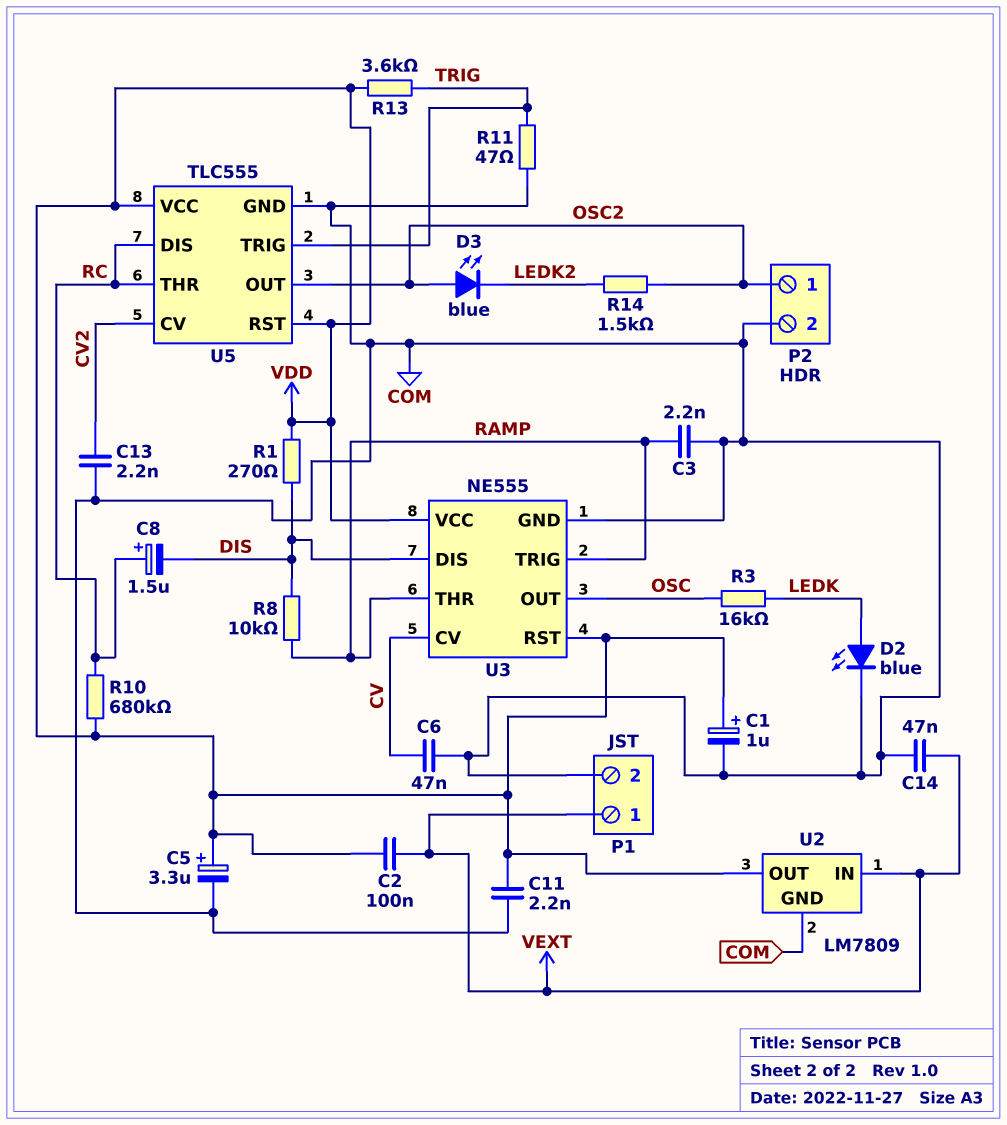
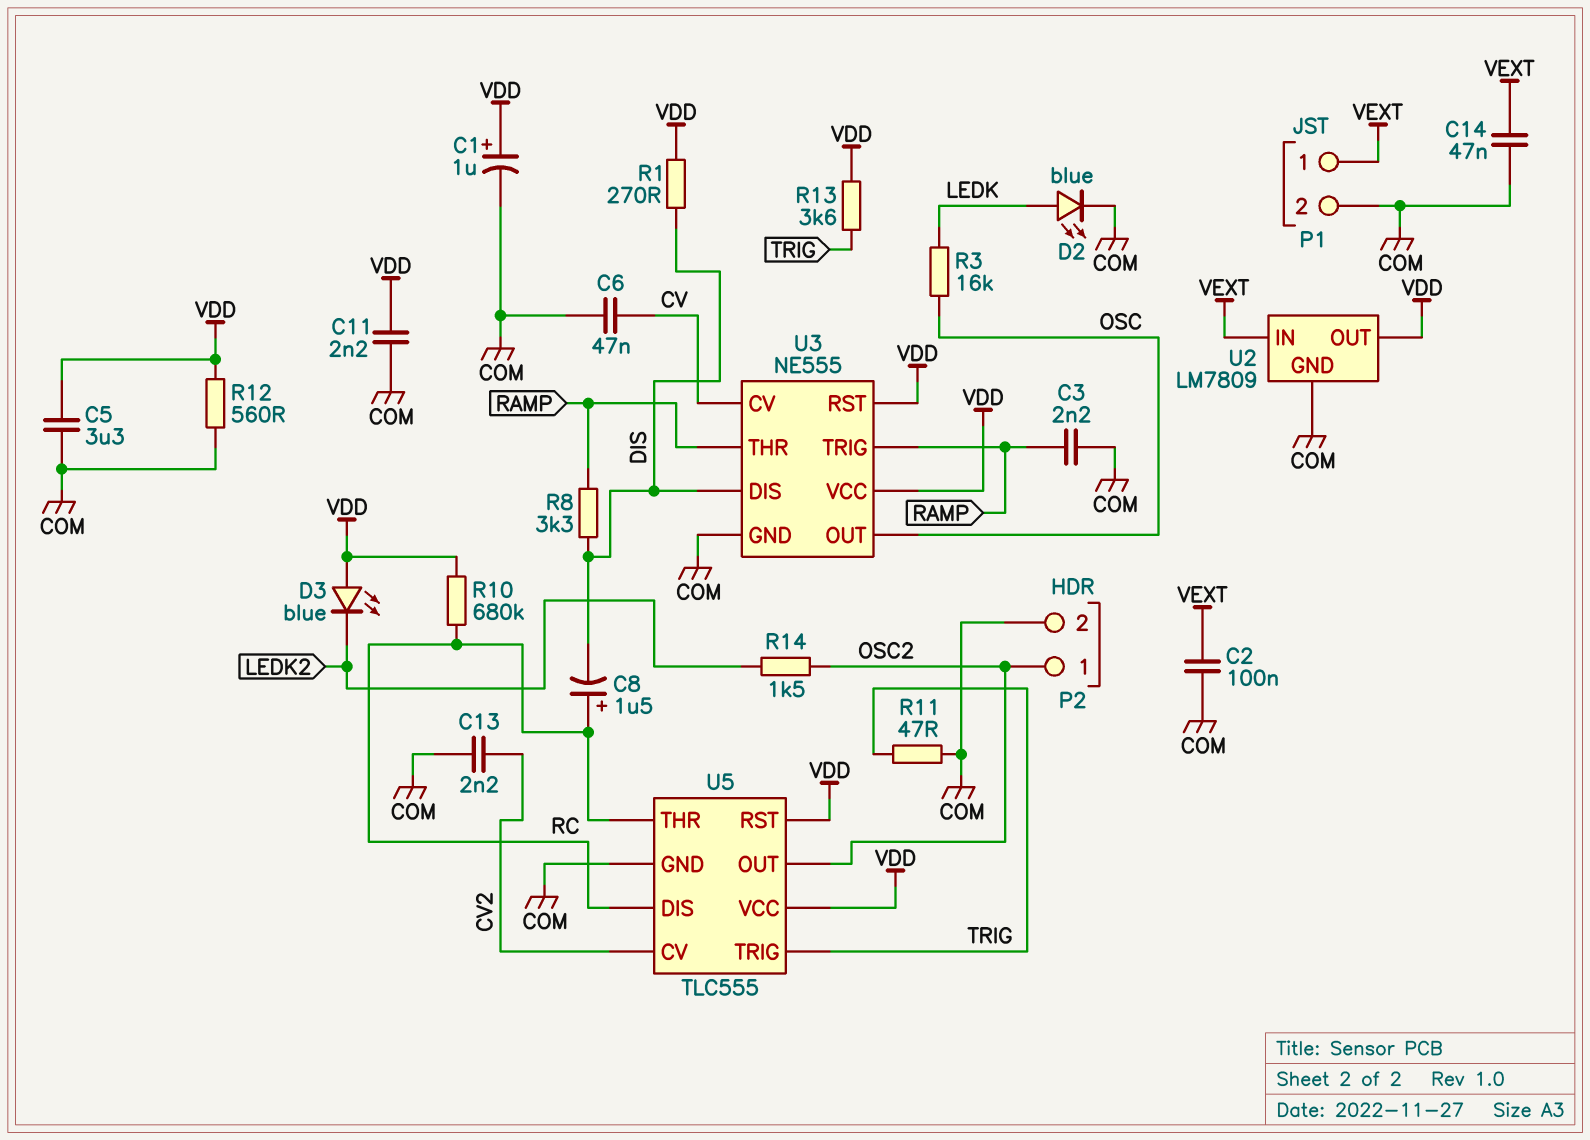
C2: 100nF (VDD, VEXT) -> 100nF (COM, VEXT)
C5: 3.3uF (plus VDD, minus COM) -> 3.3uF (COM, VDD)
D3: LED blue (A OSC2, K LEDK2) -> LED blue (A VDD, K LEDK2)
R8: 10k (DIS, RAMP) -> 3.3k (DIS, RAMP)
R12: none -> 560 (COM, VDD)

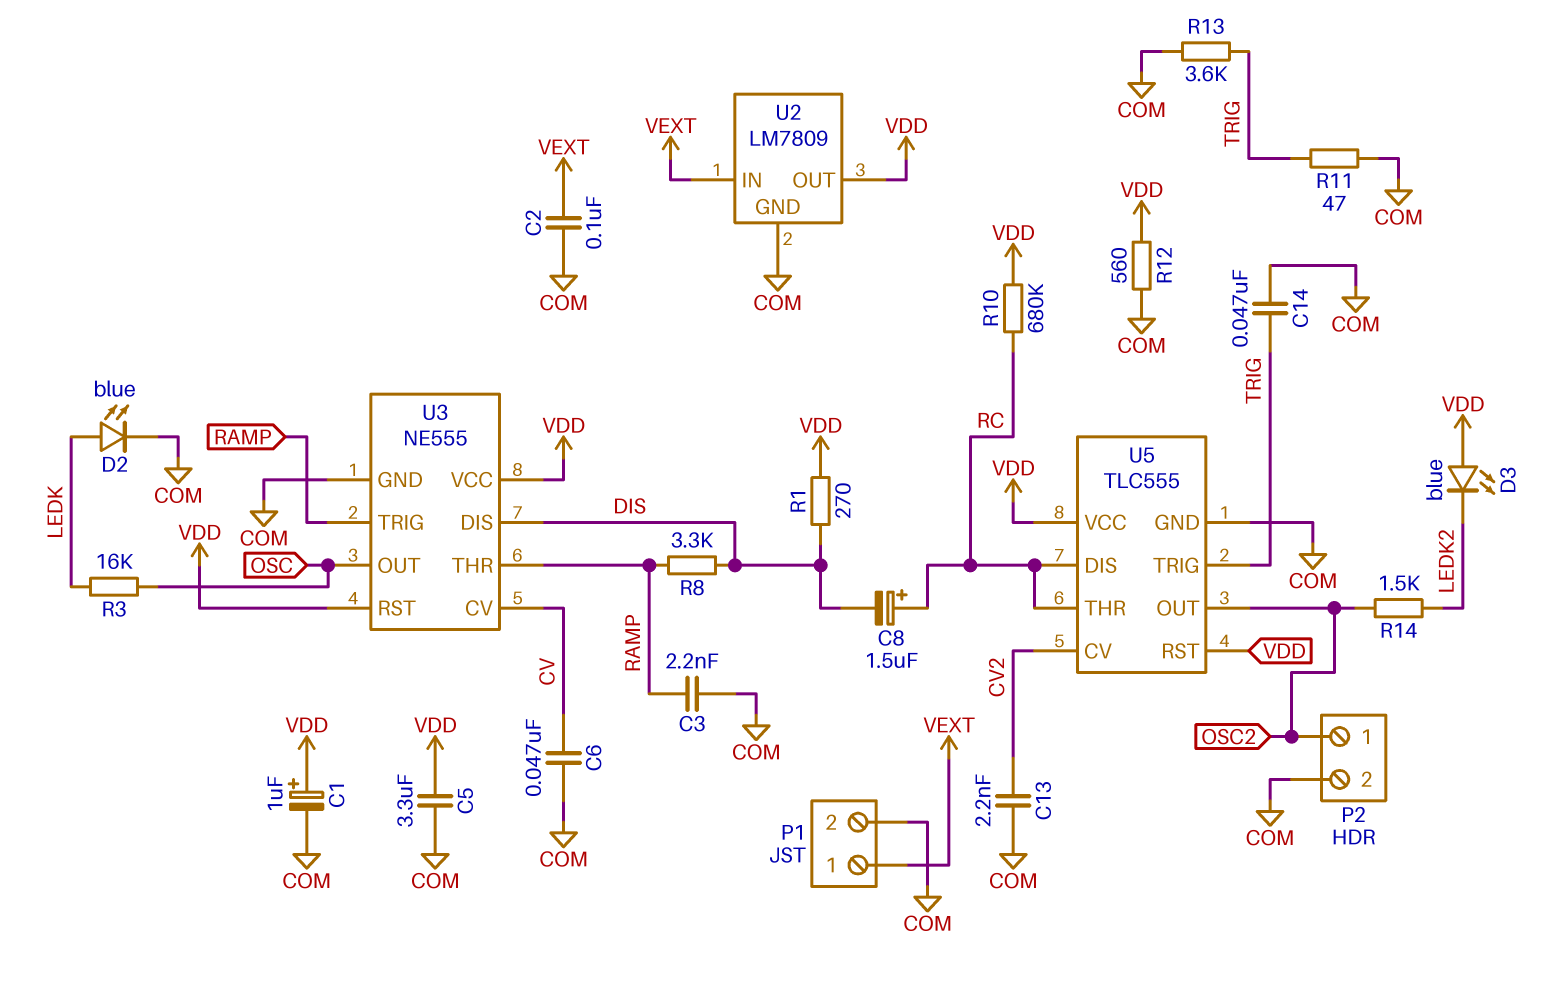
C11: 2.2nF (COM, VDD) -> none
C14: 47nF (COM, VEXT) -> 47nF (COM, TRIG)
R13: 3.6k (TRIG, VDD) -> 3.6k (COM, TRIG)

